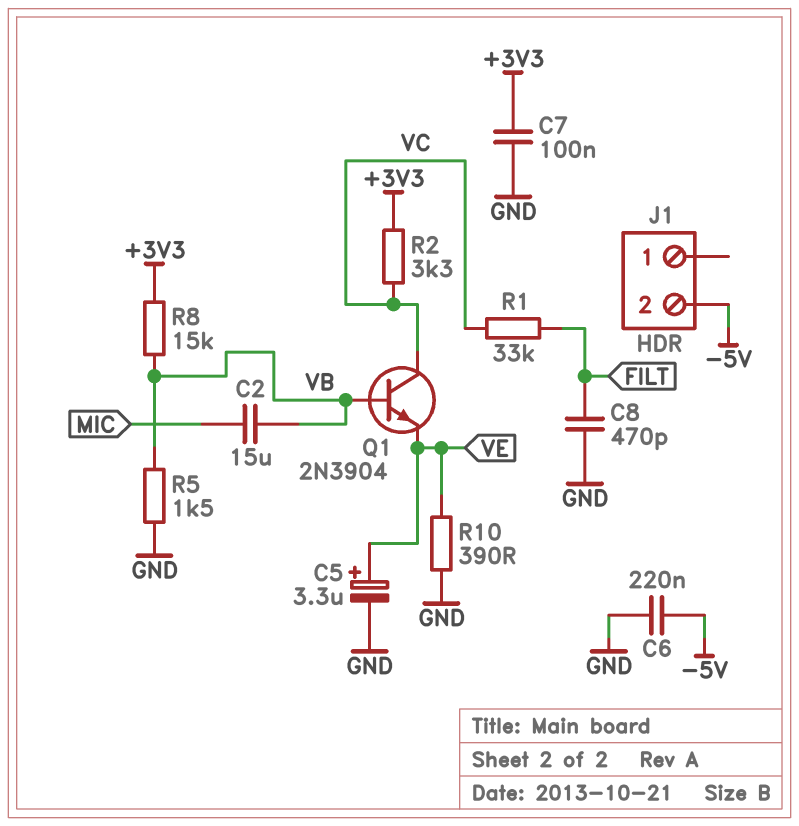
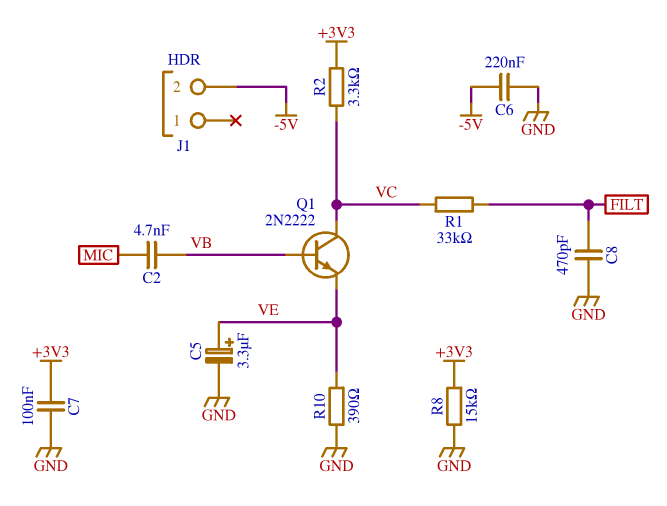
C2: 15uF (MIC, VB) -> 4.7nF (MIC, VB)
Q1: NPN 2N3904 (B VB, C VC, E VE) -> NPN 2N2222 (B VB, C VC, E VE)
R5: 1.5k (GND, VB) -> none
R8: 15k (+3V3, VB) -> 15k (+3V3, GND)

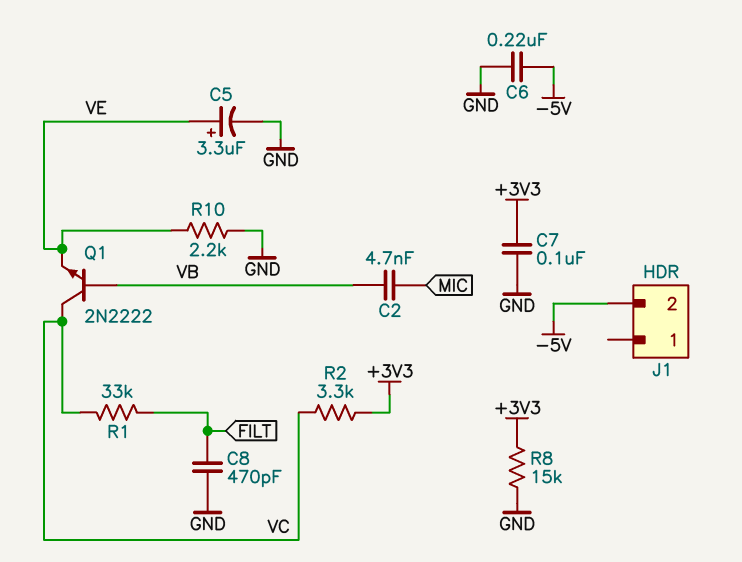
R10: 390 (GND, VE) -> 2.2k (GND, VE)

